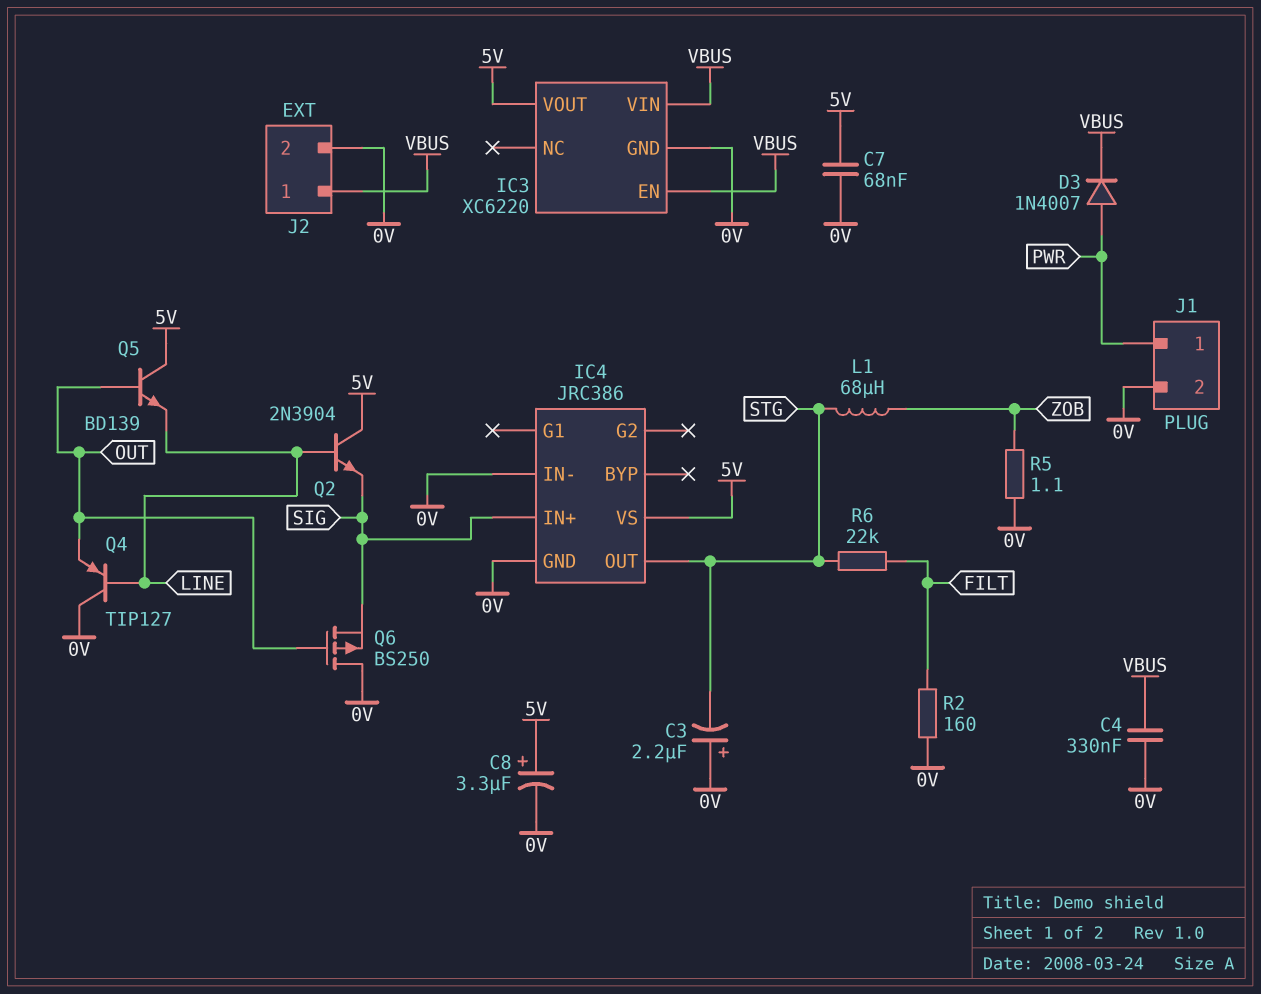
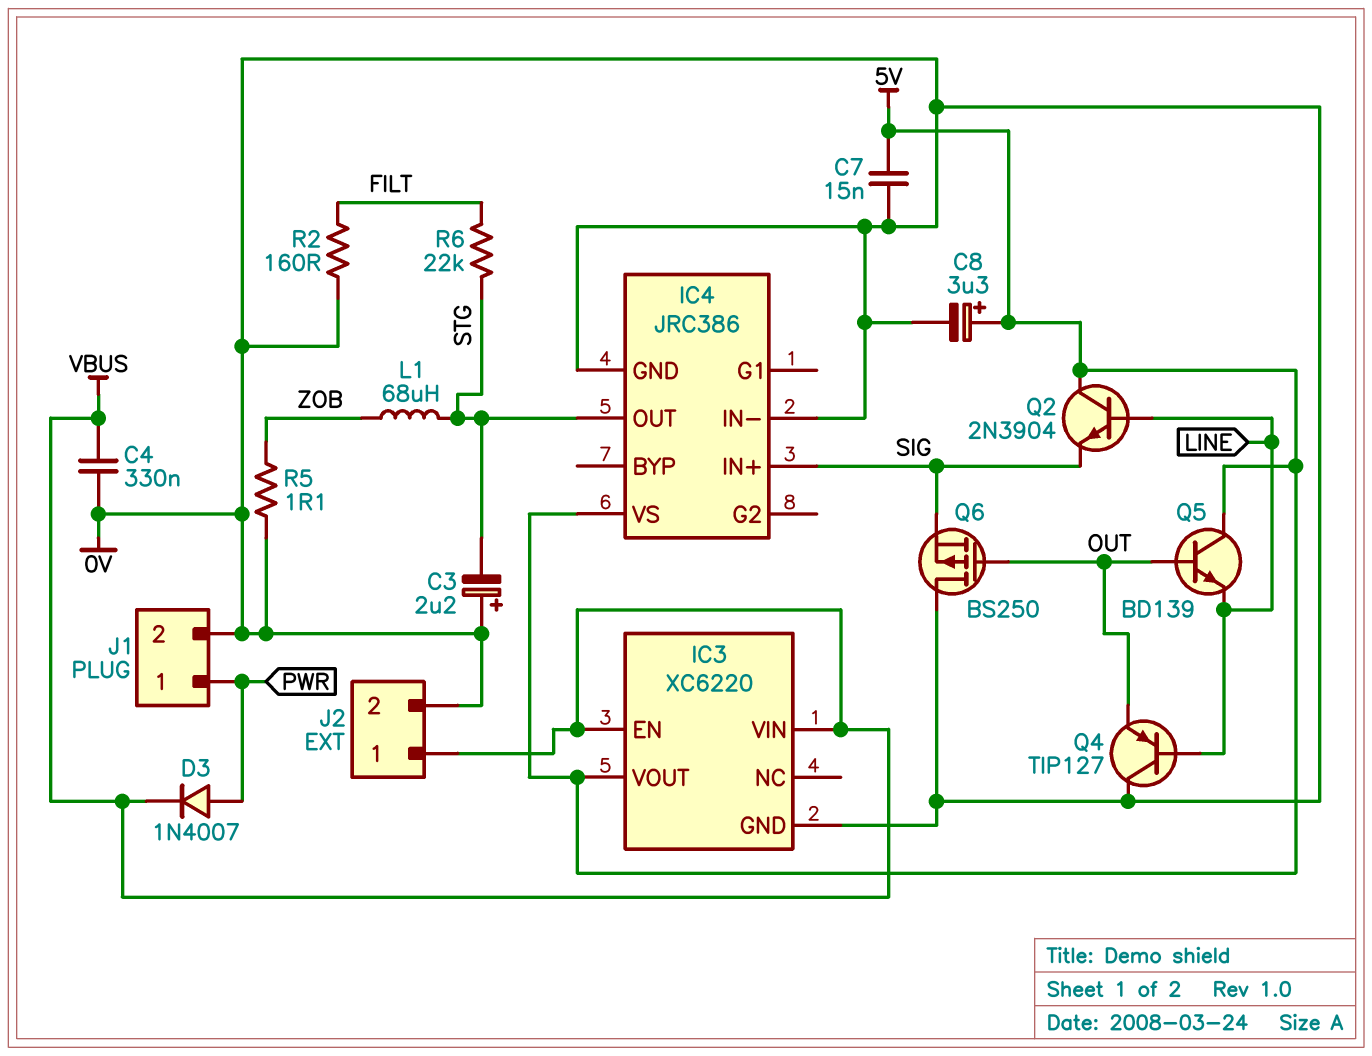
C7: 68nF (0V, 5V) -> 15nF (0V, 5V)

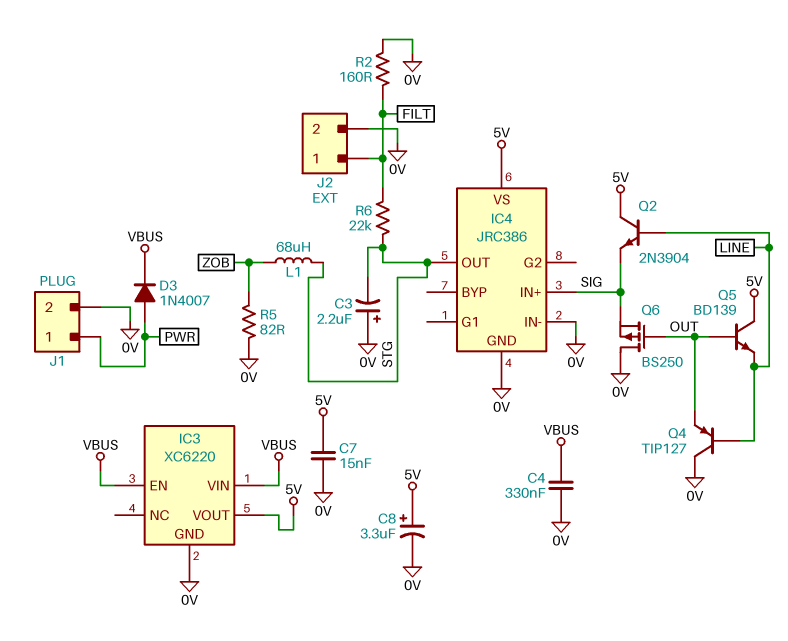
J2 pin 1: VBUS -> FILT
R5: 1.1 (0V, ZOB) -> 82 (0V, ZOB)

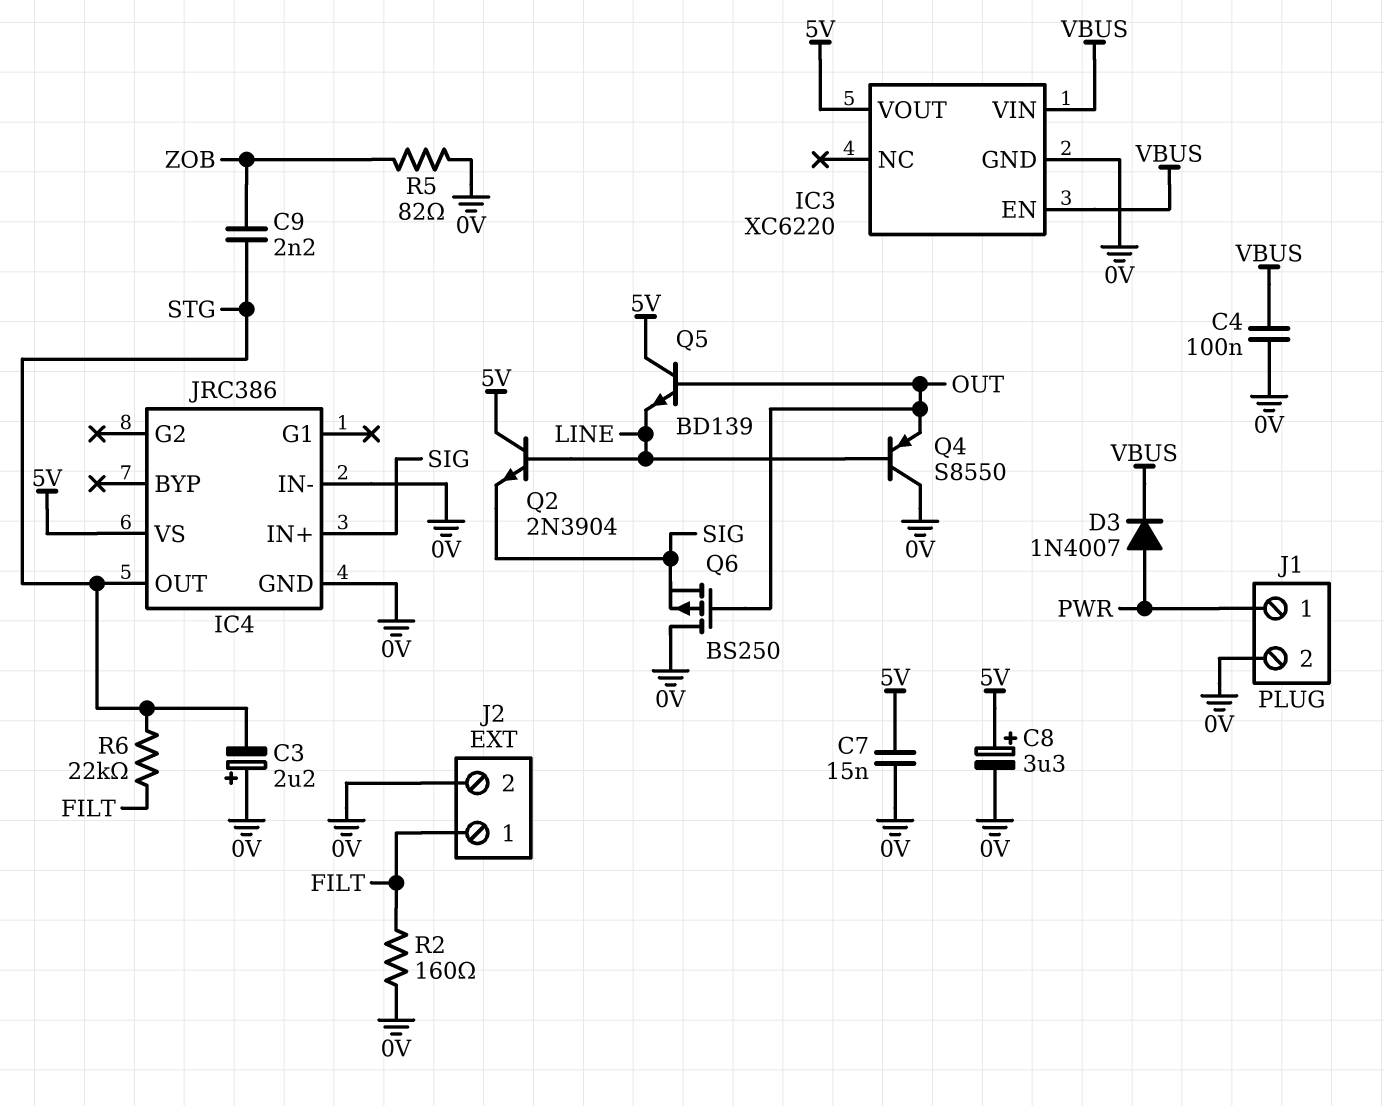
C4: 330nF (0V, VBUS) -> 100nF (0V, VBUS)
C9: none -> 2.2nF (STG, ZOB)
L1: 68uH (STG, ZOB) -> none
Q4: PNP TIP127 (B LINE, C 0V, E OUT) -> PNP S8550 (B LINE, C 0V, E OUT)

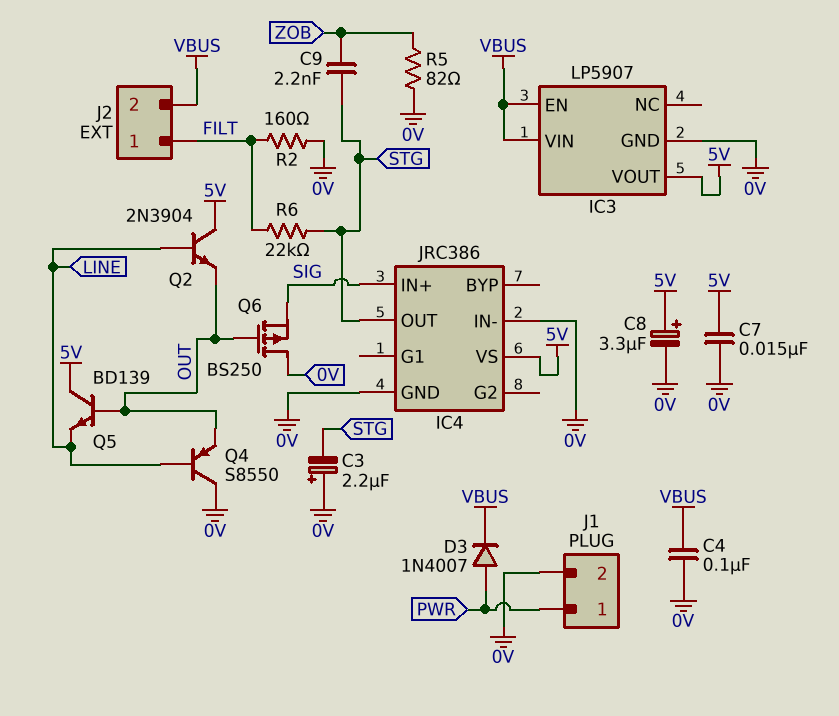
IC3: XC6220 -> LP5907
J2 pin 2: 0V -> VBUS
Q2: NPN 2N3904 (B LINE, C 5V, E SIG) -> NPN 2N3904 (B LINE, C 5V, E OUT)

